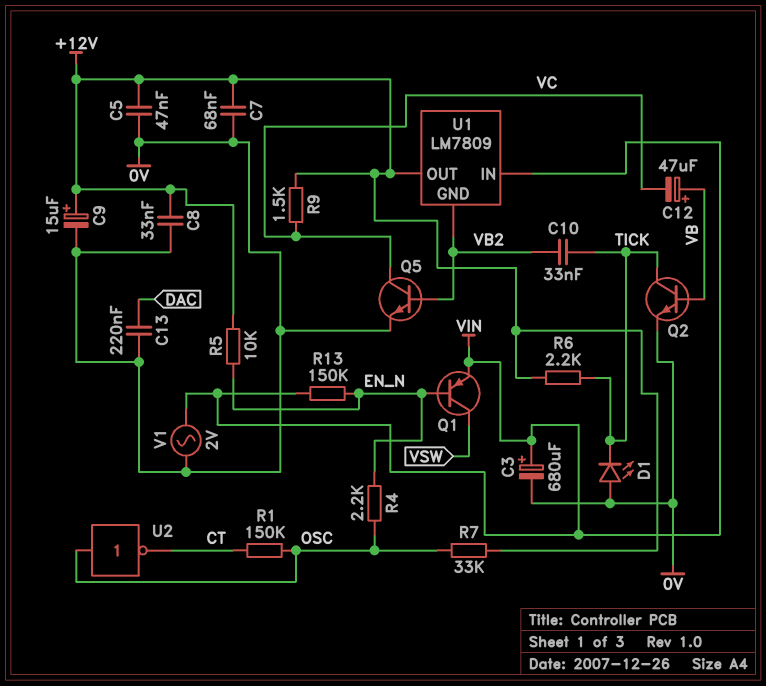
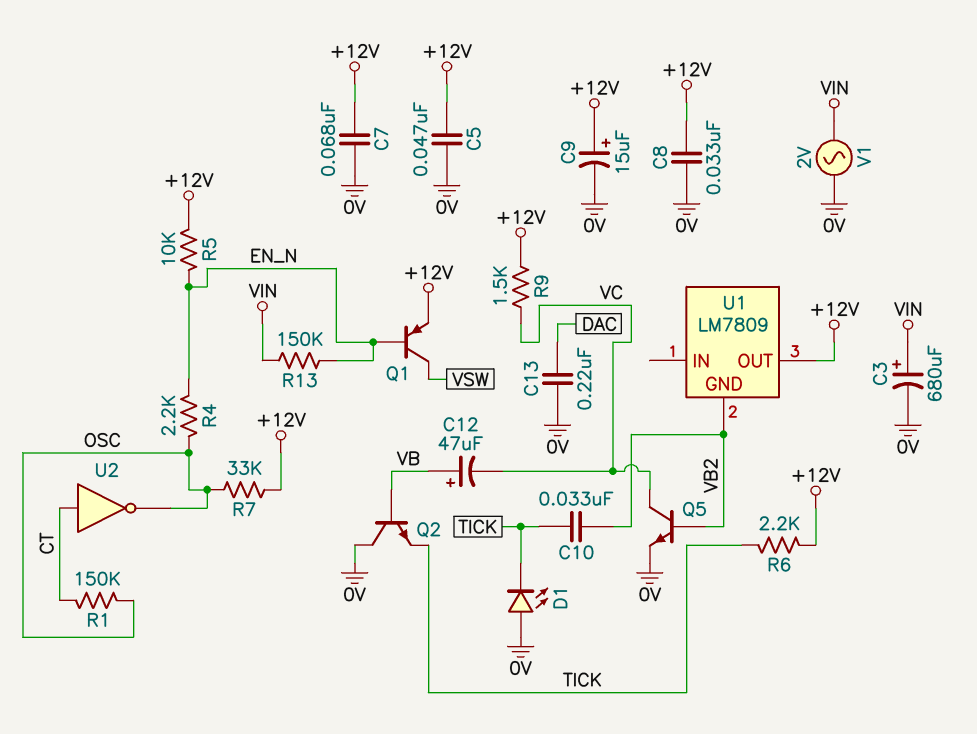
Q1: PNP (B EN_N, C VSW, E VIN) -> PNP (B EN_N, C VSW, E +12V)
Q2: NPN (B VB, C TICK, E 0V) -> NPN (B VB, C 0V, E TICK)
U1 pin IN: VIN -> none
U2: NOT (in OSC, out CT) -> NOT (in CT, out OSC)

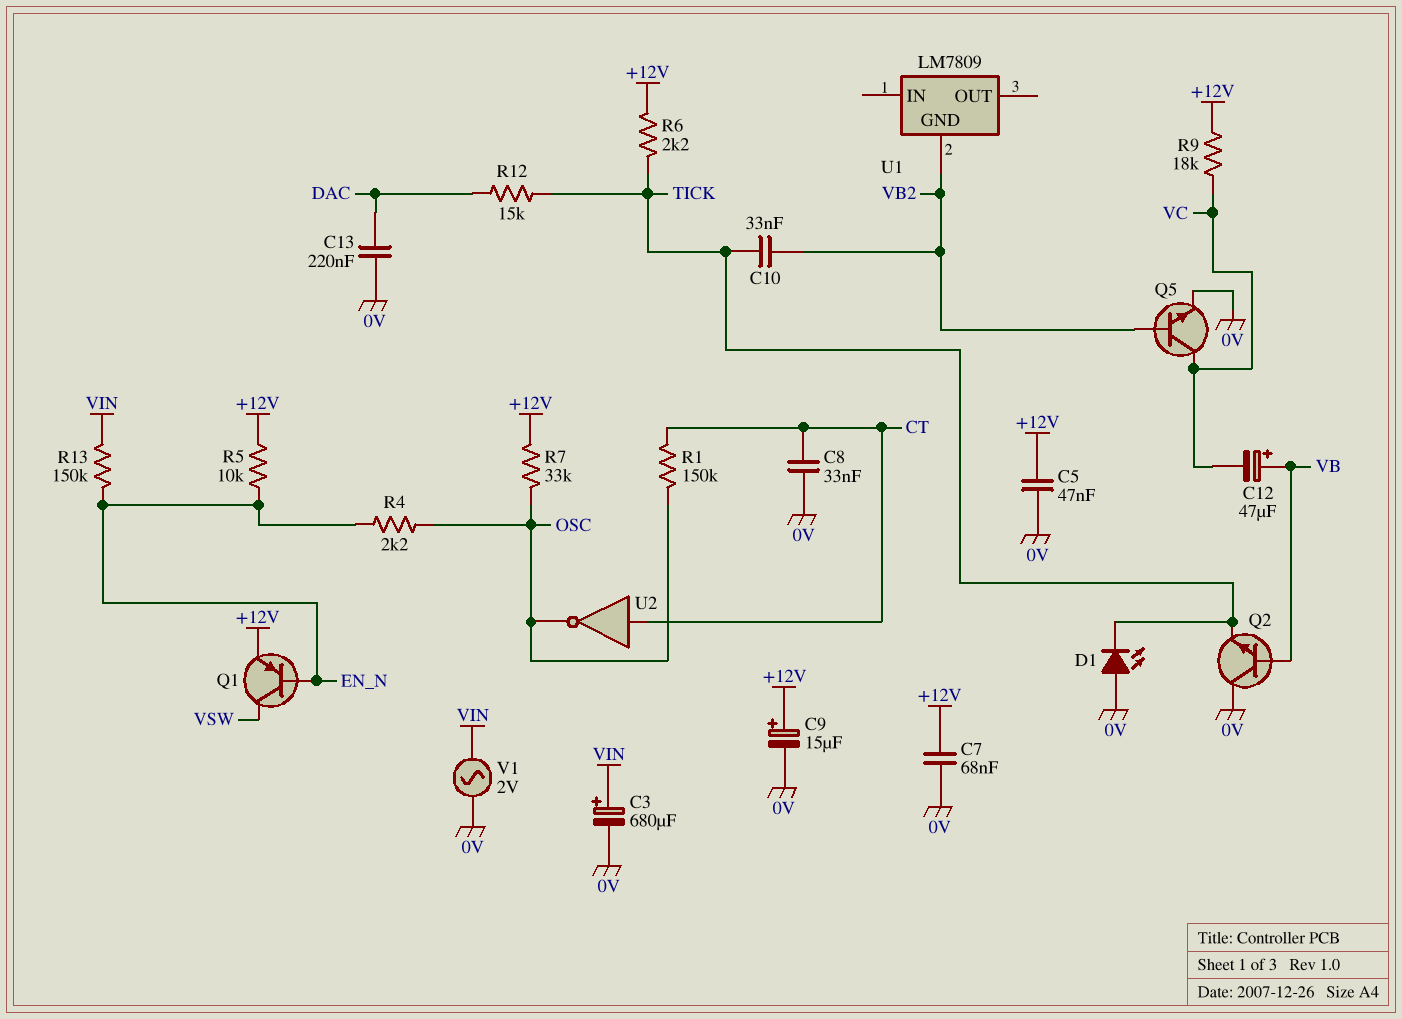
C8: 33nF (+12V, 0V) -> 33nF (0V, CT)
R9: 1.5k (+12V, VC) -> 18k (+12V, VC)
R12: none -> 15k (DAC, TICK)
U1 pin OUT: +12V -> none

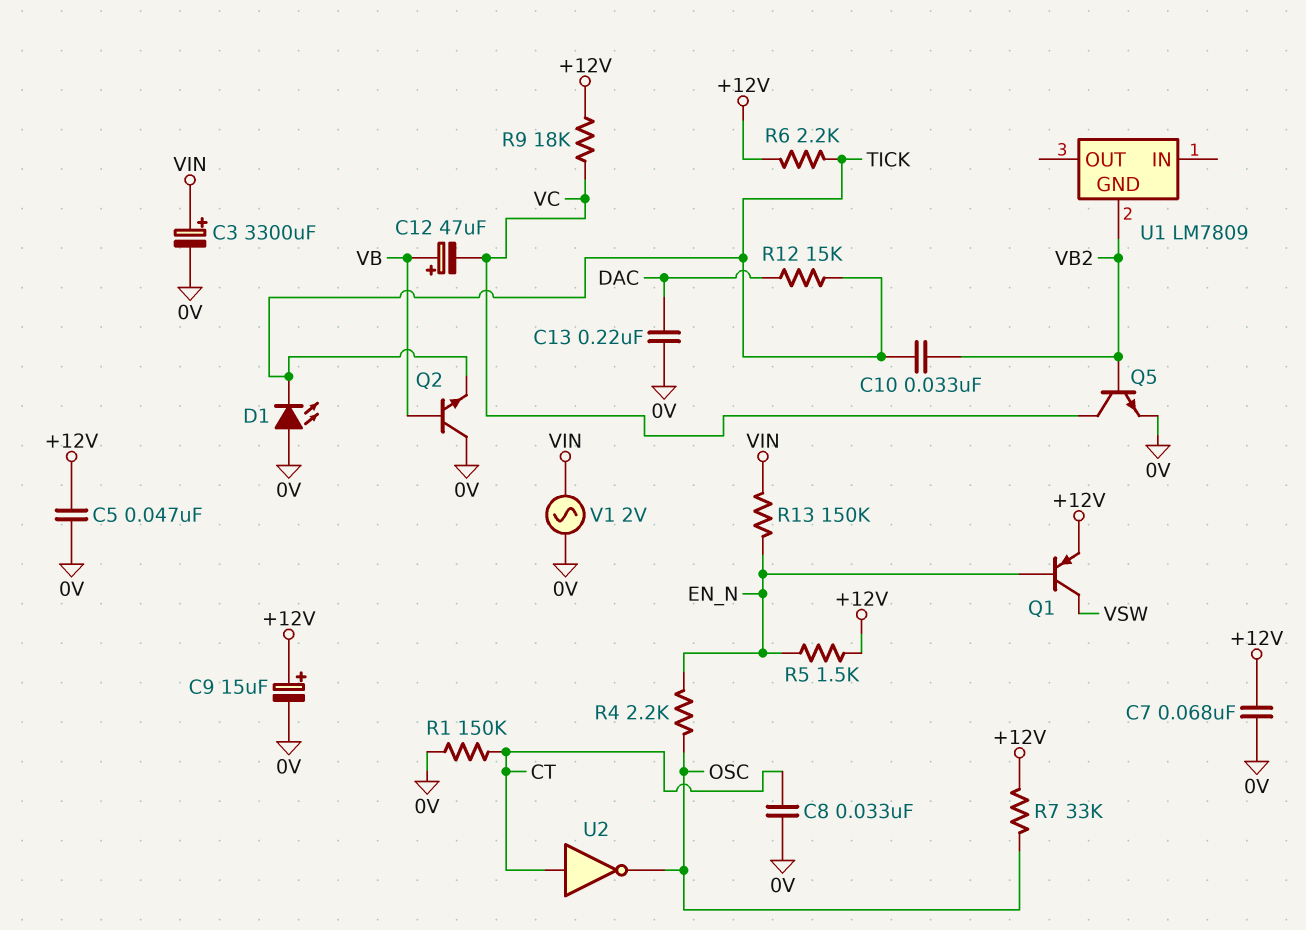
C3: 680uF (plus VIN, minus 0V) -> 3300uF (plus VIN, minus 0V)
R1: 150k (CT, OSC) -> 150k (0V, CT)
R5: 10k (+12V, EN_N) -> 1.5k (+12V, EN_N)

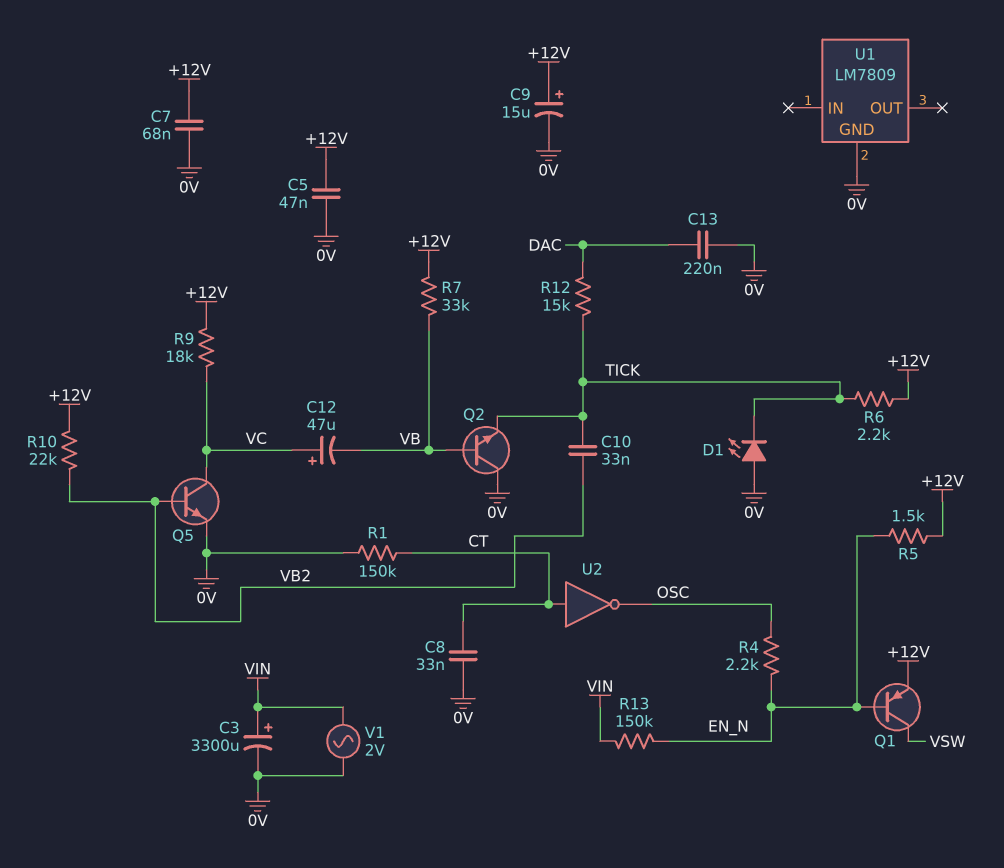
C12: 47uF (plus VB, minus VC) -> 47uF (plus VC, minus VB)
R7: 33k (+12V, OSC) -> 33k (+12V, VB)
R10: none -> 22k (+12V, VB2)
U1 pin GND: VB2 -> 0V

